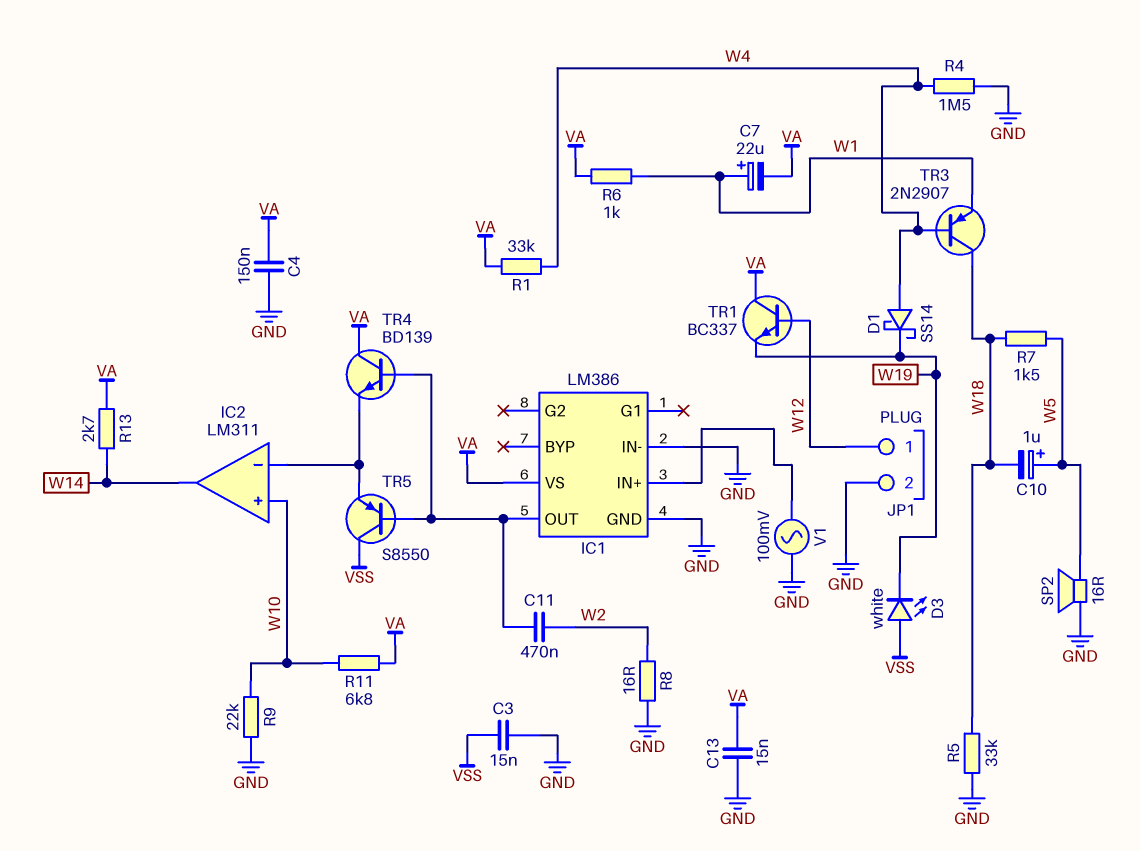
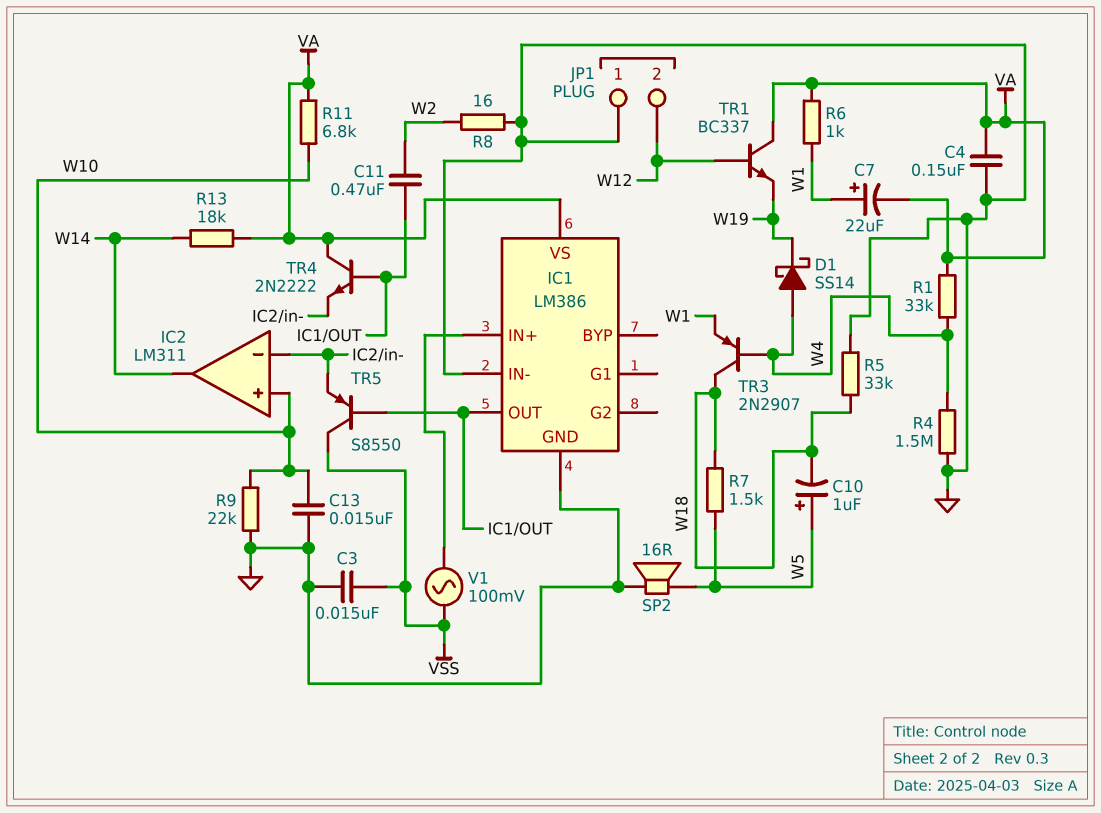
C13: 15nF (GND, VA) -> 15nF (GND, W10)
D3: LED white (A VSS, K W19) -> none
JP1 pin 1: W12 -> GND
JP1 pin 2: GND -> W12
R13: 2.7k (VA, W14) -> 18k (VA, W14)
TR4: NPN BD139 (B IC1/OUT, C VA, E IC2/in-) -> NPN 2N2222 (B IC1/OUT, C VA, E IC2/in-)
V1: AC 100mV (GND, IC1/IN+) -> AC 100mV (IC1/IN+, VSS)

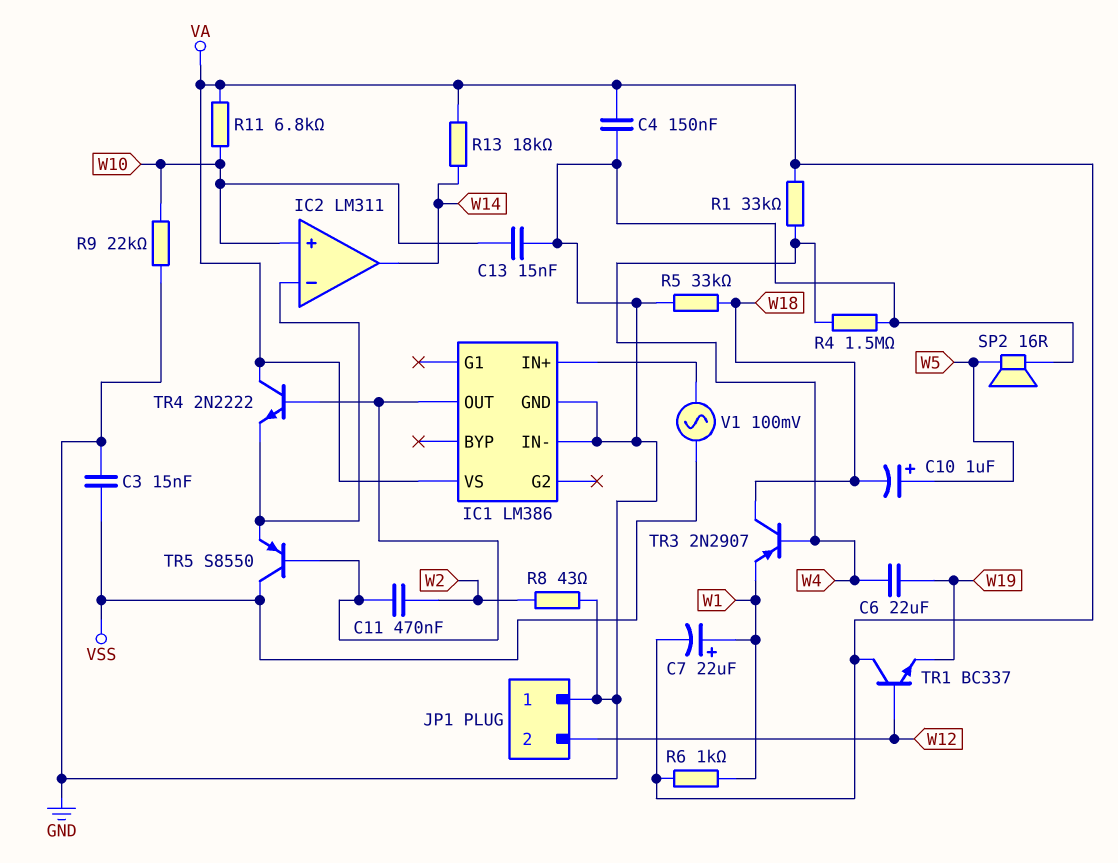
C6: none -> 22uF (W4, W19)
D1: schottky SS14 (A W4, K W19) -> none
R7: 1.5k (W5, W18) -> none
R8: 16 (GND, W2) -> 43 (GND, W2)

